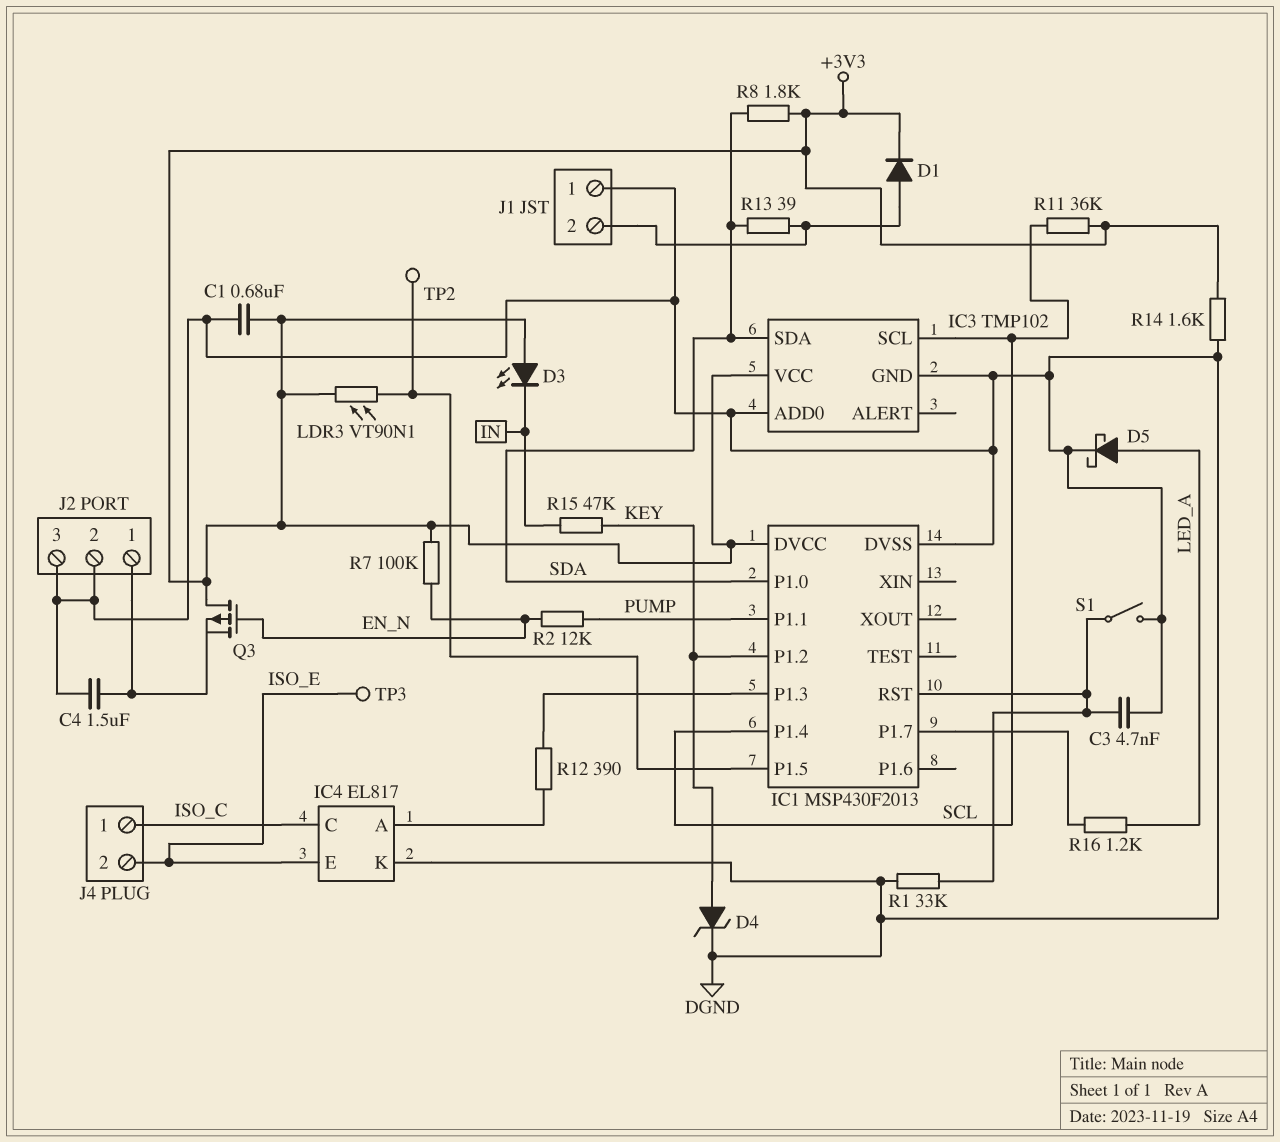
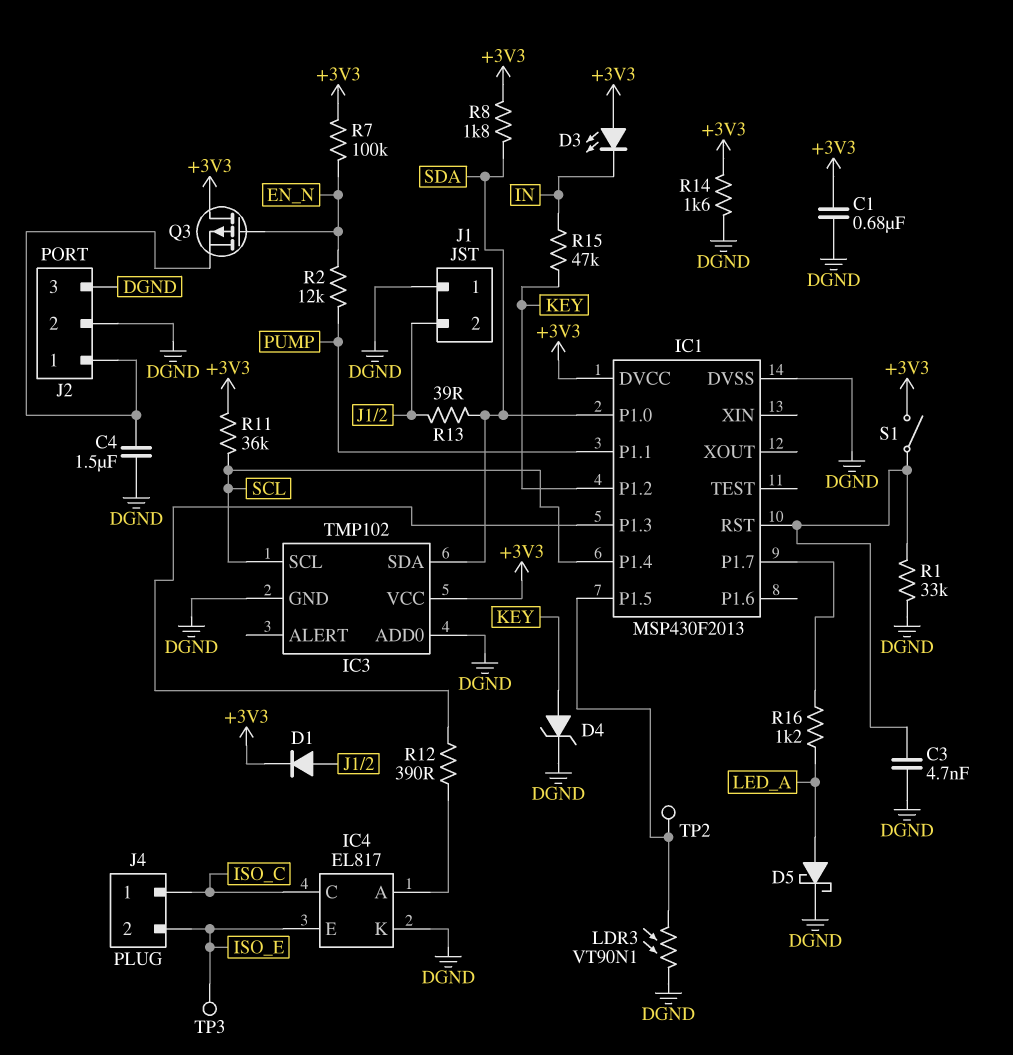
LDR3: VT90N1 (+3V3, IC1/P1.5) -> VT90N1 (DGND, IC1/P1.5)
S1: switch (DGND, IC1/RST) -> switch (+3V3, IC1/RST)

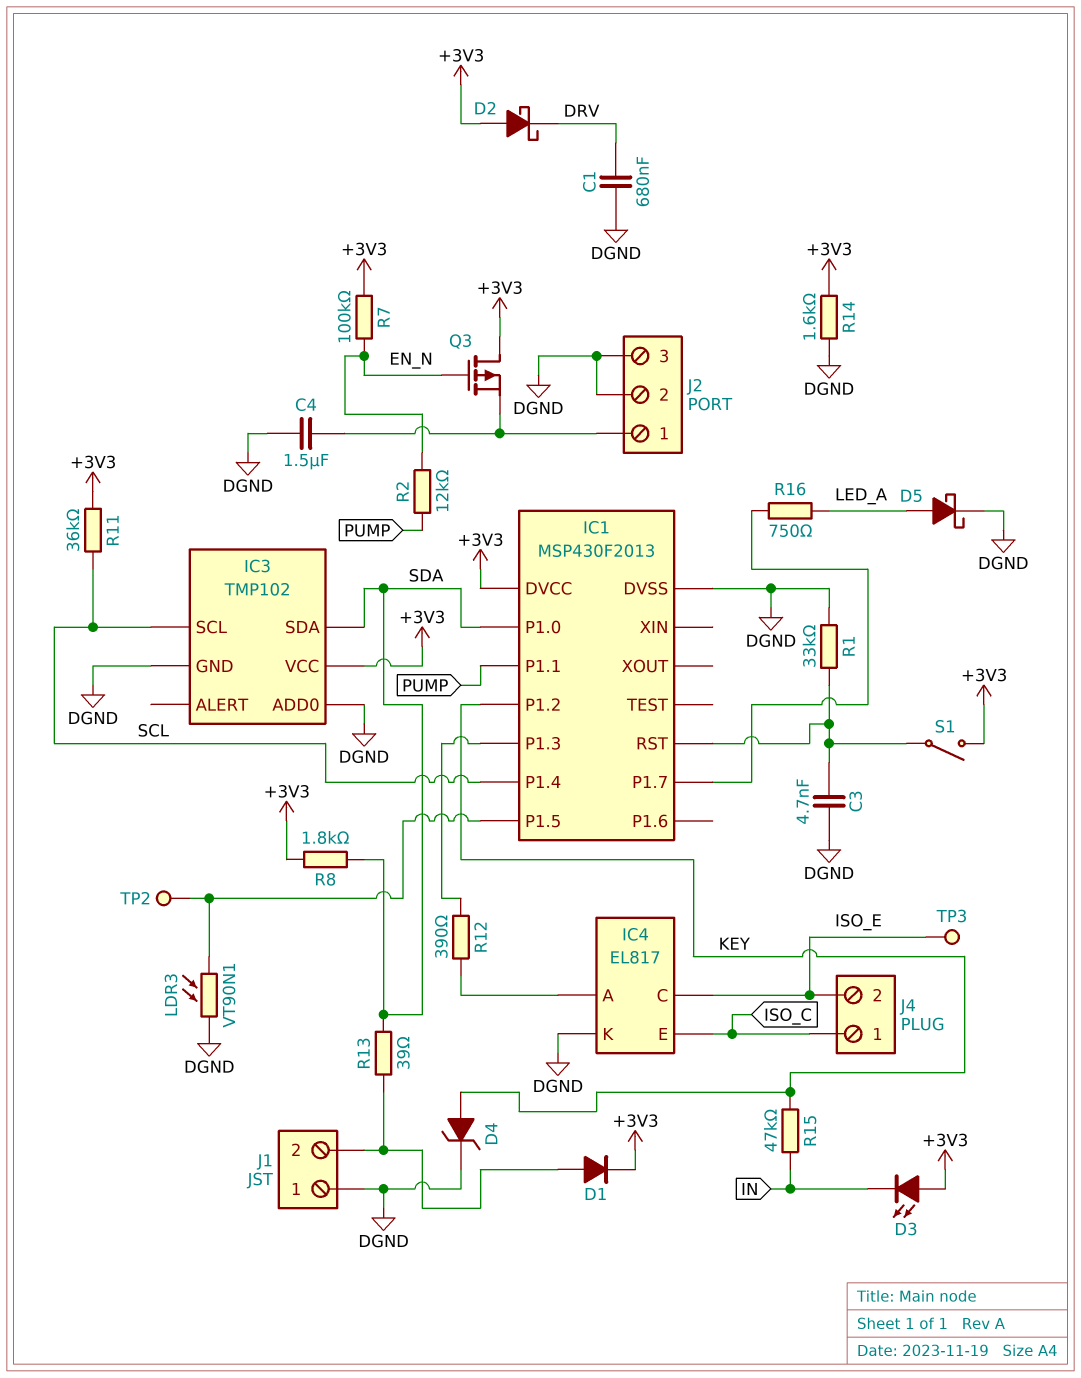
C1: 680nF (+3V3, DGND) -> 680nF (DGND, DRV)
D2: none -> schottky (A +3V3, K DRV)
IC4 pin C: ISO_C -> ISO_E
IC4 pin E: ISO_E -> ISO_C
R16: 1.2k (IC1/P1.7, LED_A) -> 750 (IC1/P1.7, LED_A)

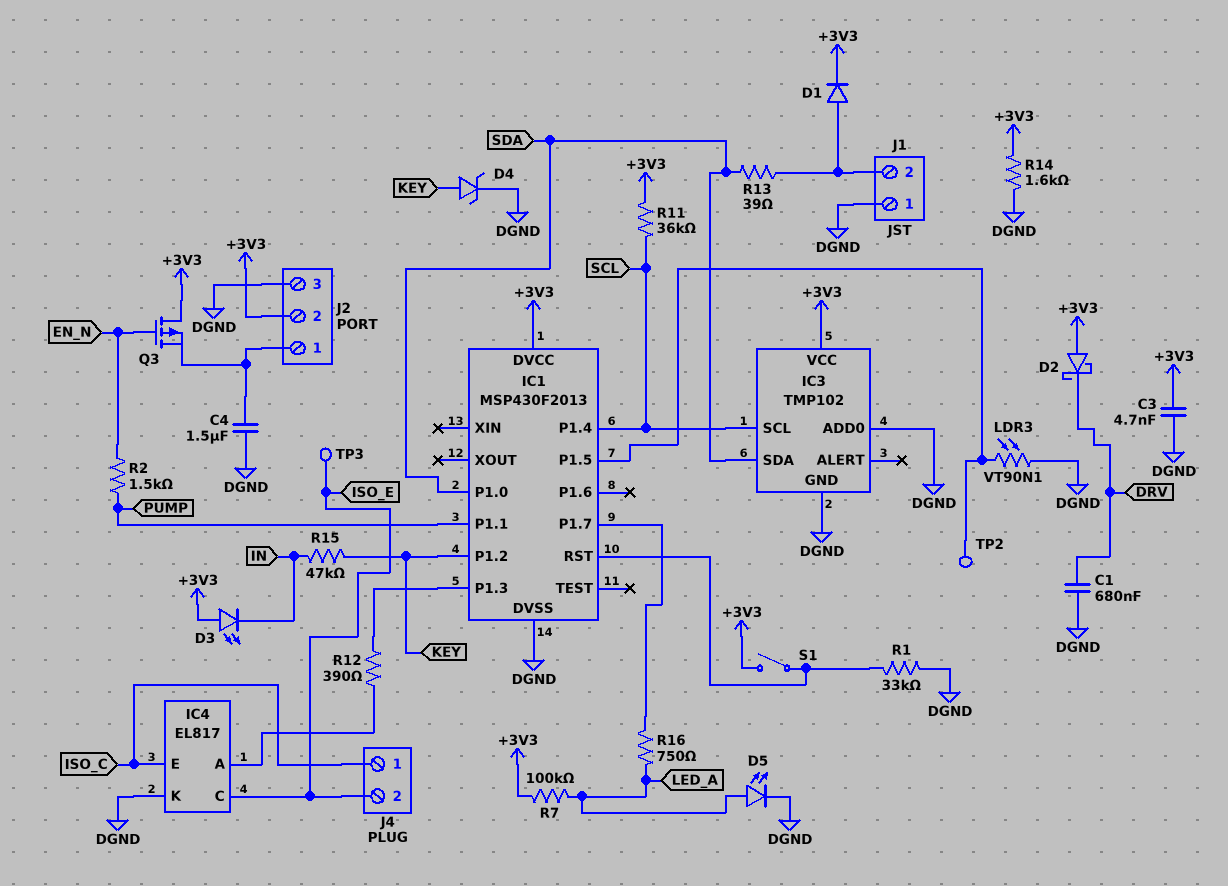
C3: 4.7nF (DGND, IC1/RST) -> 4.7nF (+3V3, DGND)
D5: schottky (A LED_A, K DGND) -> LED (A LED_A, K DGND)
J2 pin 2: DGND -> +3V3
R2: 12k (EN_N, PUMP) -> 1.5k (EN_N, PUMP)
R7: 100k (+3V3, EN_N) -> 100k (+3V3, LED_A)
R8: 1.8k (+3V3, SDA) -> none

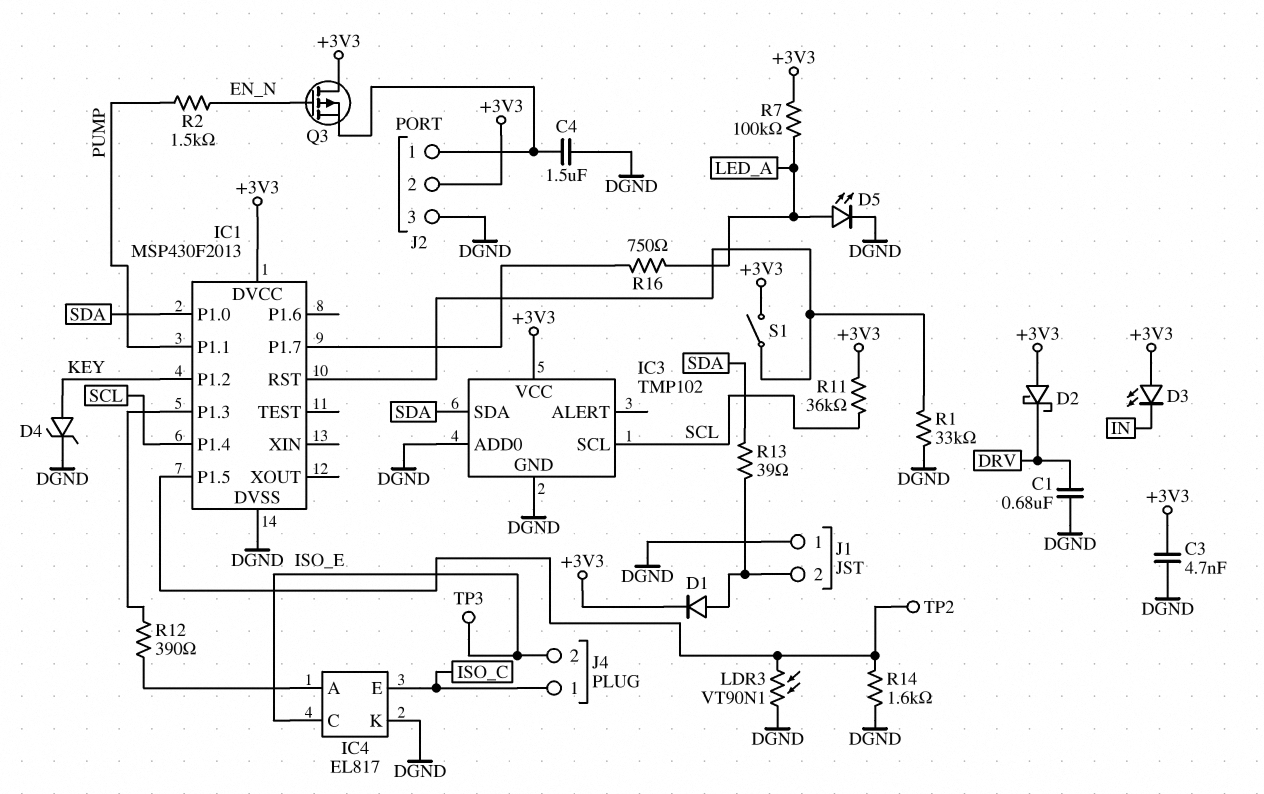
R14: 1.6k (+3V3, DGND) -> 1.6k (DGND, IC1/P1.5)
R15: 47k (IN, KEY) -> none

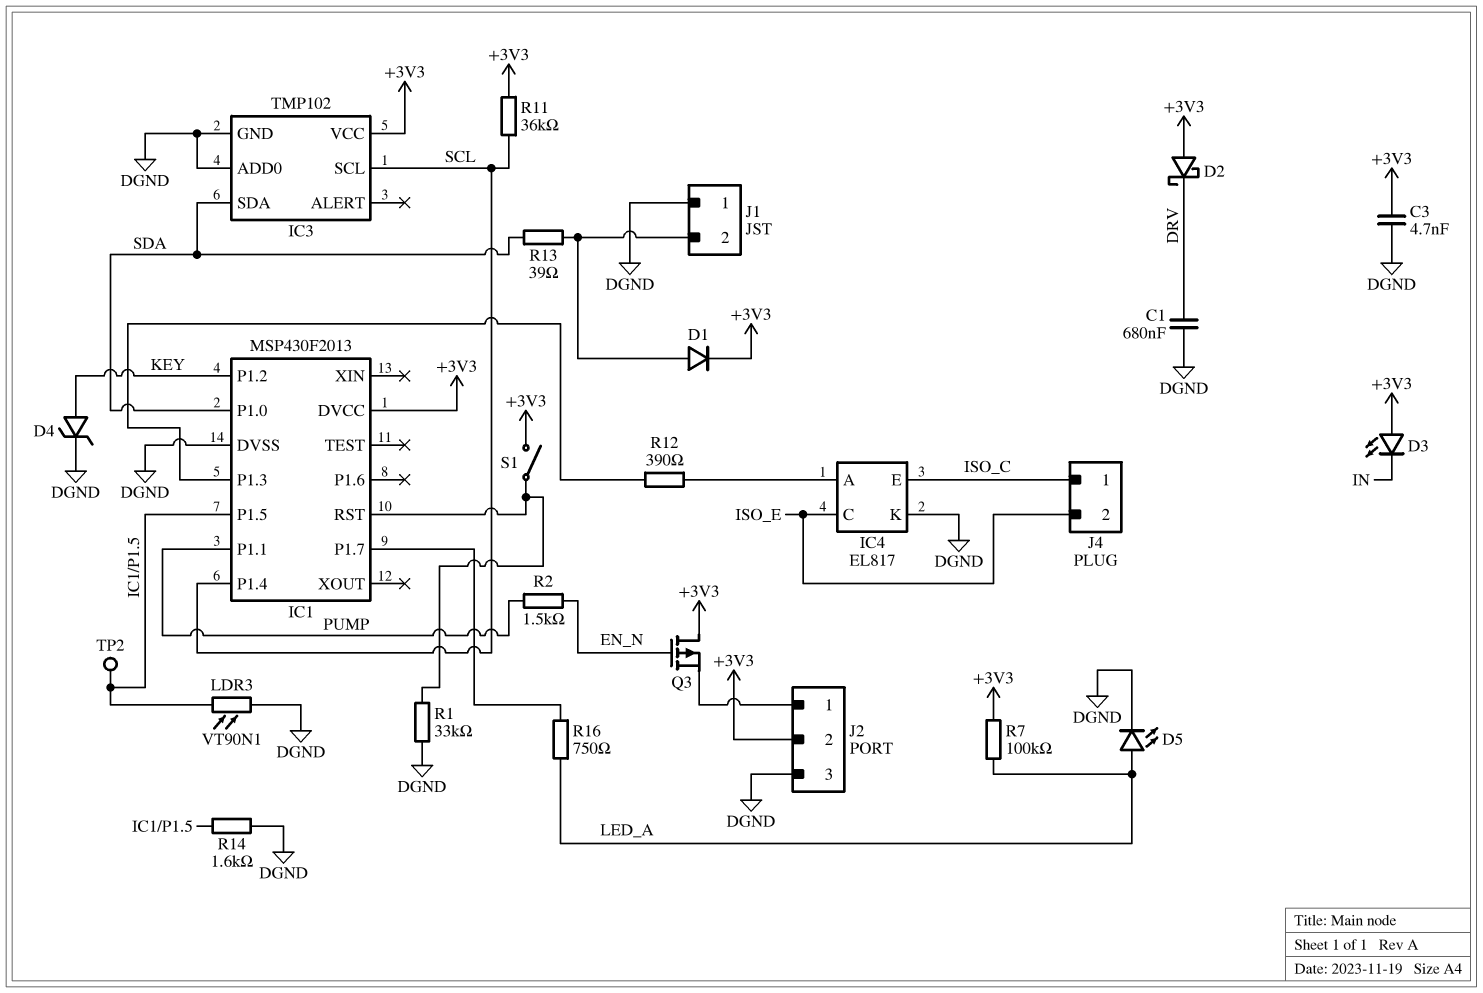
C4: 1.5uF (DGND, J2/1) -> none
TP3: test point (ISO_E) -> none

